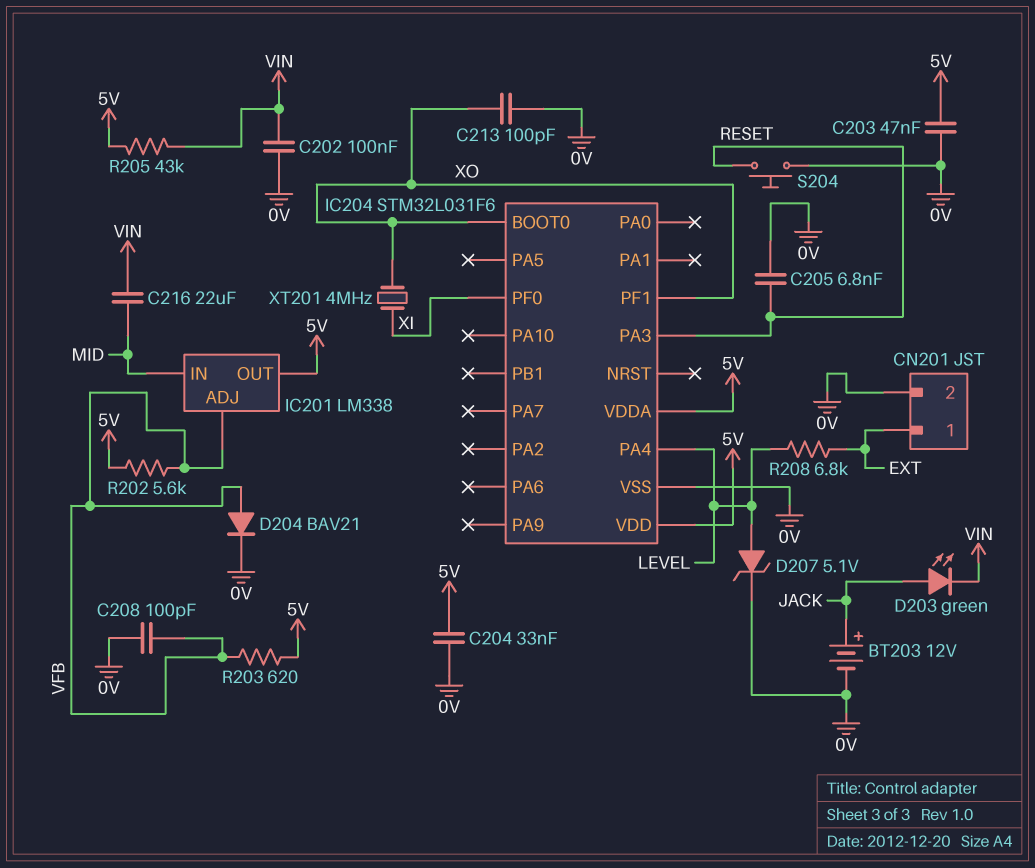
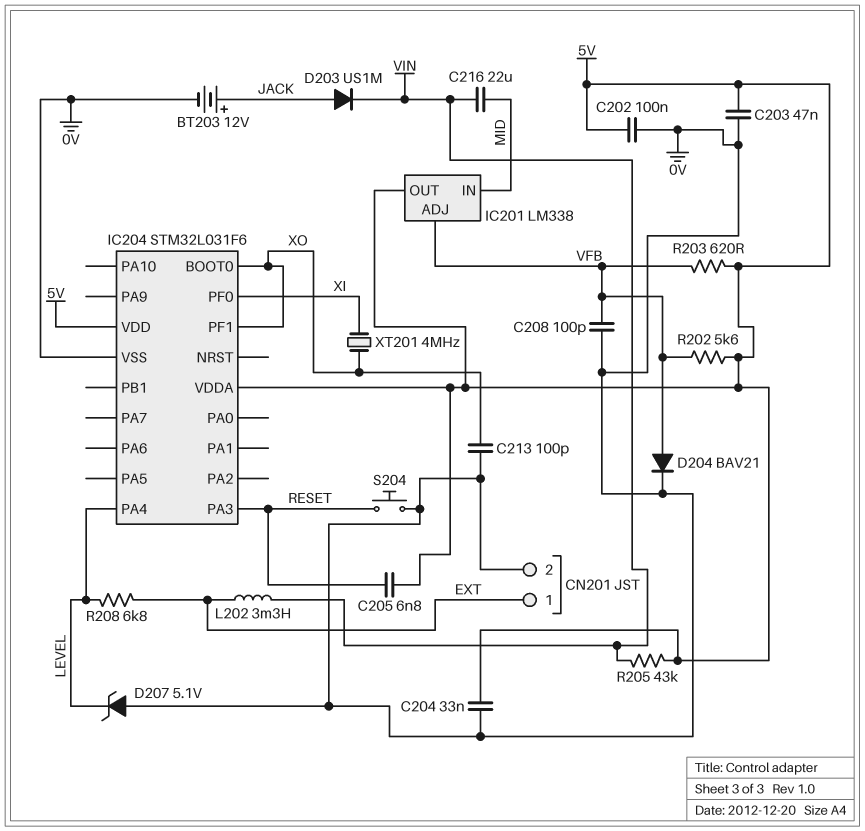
C202: 100nF (0V, VIN) -> 100nF (0V, 5V)
C205: 6.8nF (0V, RESET) -> 6.8nF (5V, RESET)
D203: LED green (A JACK, K VIN) -> diode US1M (A JACK, K VIN)
D207: zener 5.1V (A LEVEL, K 0V) -> zener 5.1V (A 0V, K LEVEL)
L202: none -> 3.3mH (EXT, VIN)

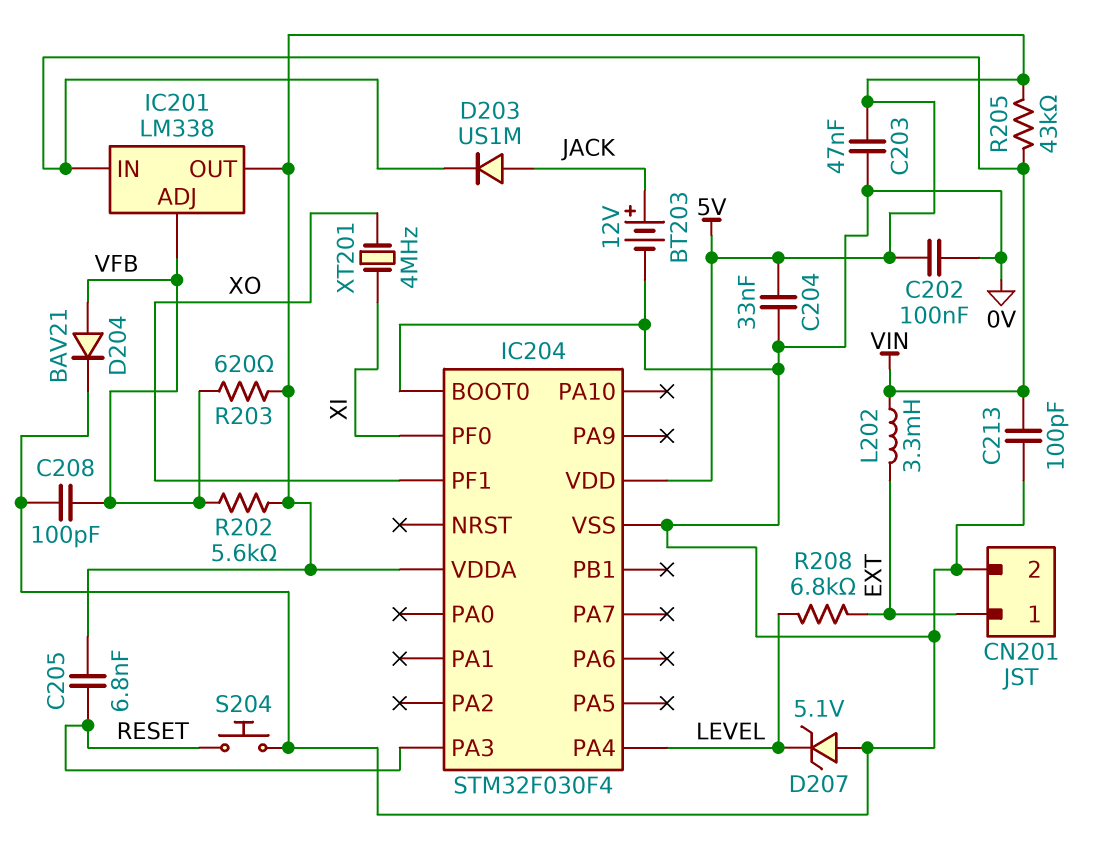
C213: 100pF (0V, XO) -> 100pF (0V, VIN)
C216: 22uF (MID, VIN) -> none
IC201 pin IN: MID -> VIN
IC204: STM32L031F6 -> STM32F030F4
IC204 pin BOOT0: XO -> 0V

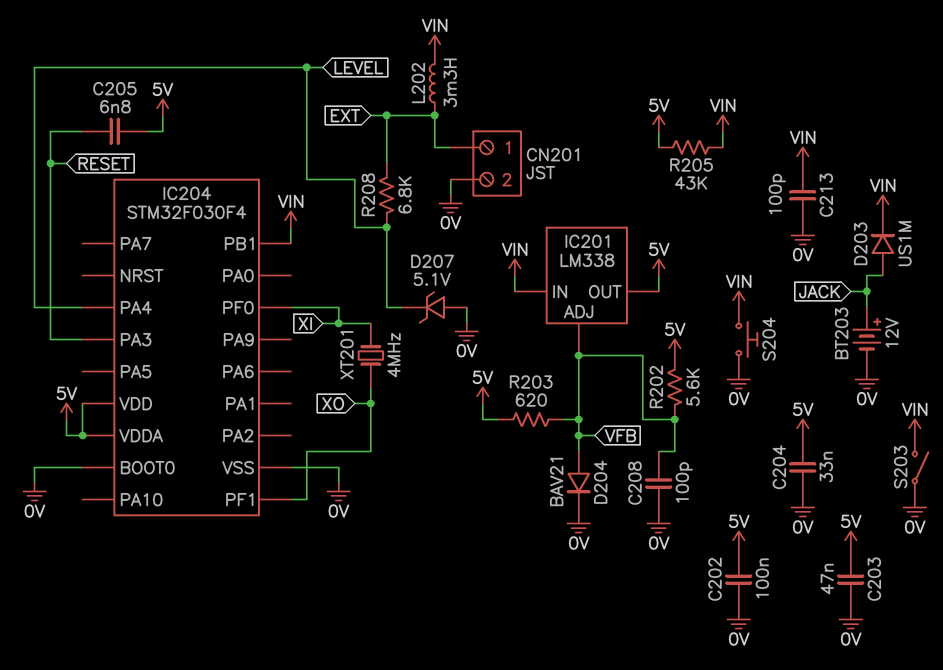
IC204 pin PB1: none -> VIN
S203: none -> switch (0V, VIN)
S204: button (0V, RESET) -> button (0V, VIN)

